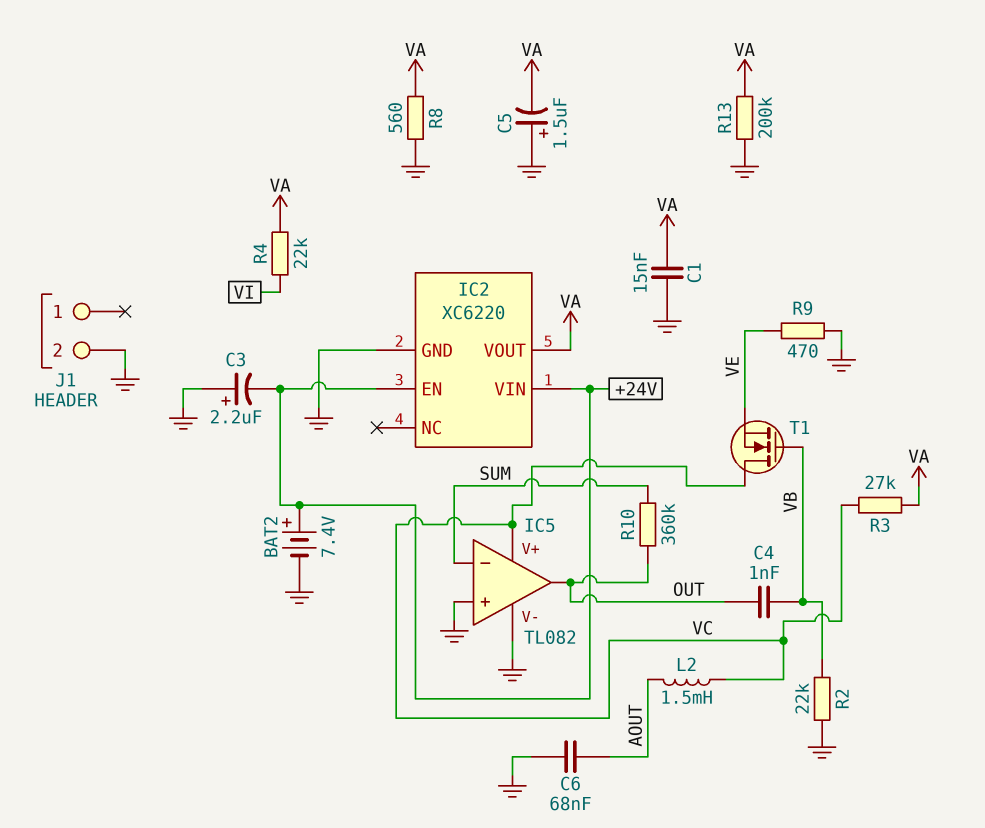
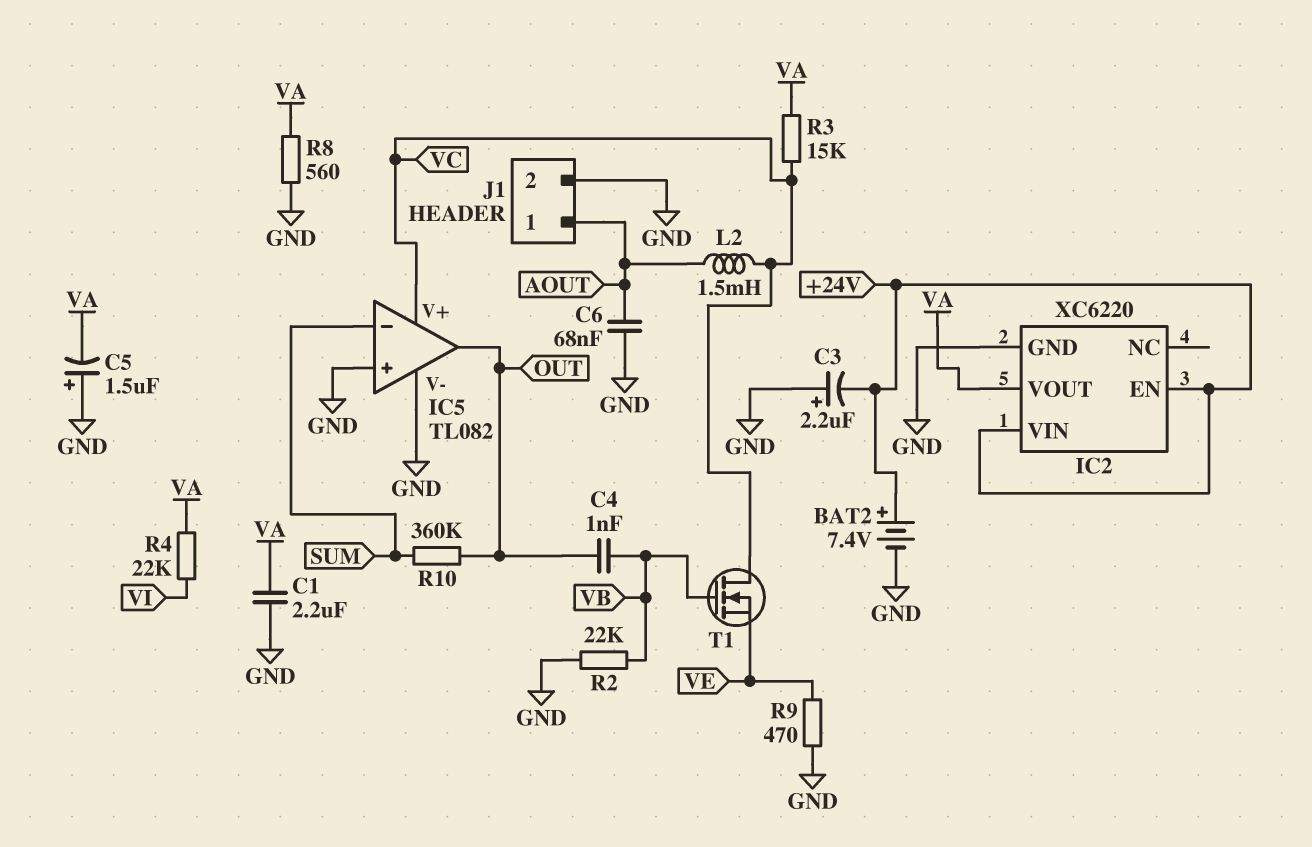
C1: 15nF (GND, VA) -> 2.2uF (GND, VA)
J1 pin 1: none -> AOUT
R3: 27k (VA, VC) -> 15k (VA, VC)
R13: 200k (GND, VA) -> none

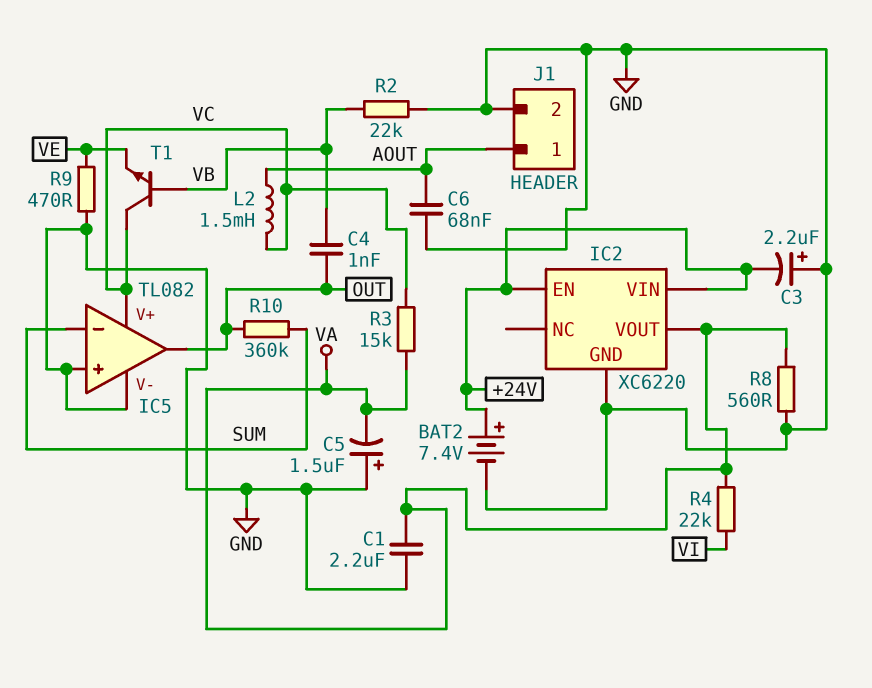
T1: NMOS (G VB, D VC, S VE) -> NPN (B VB, C VC, E VE)

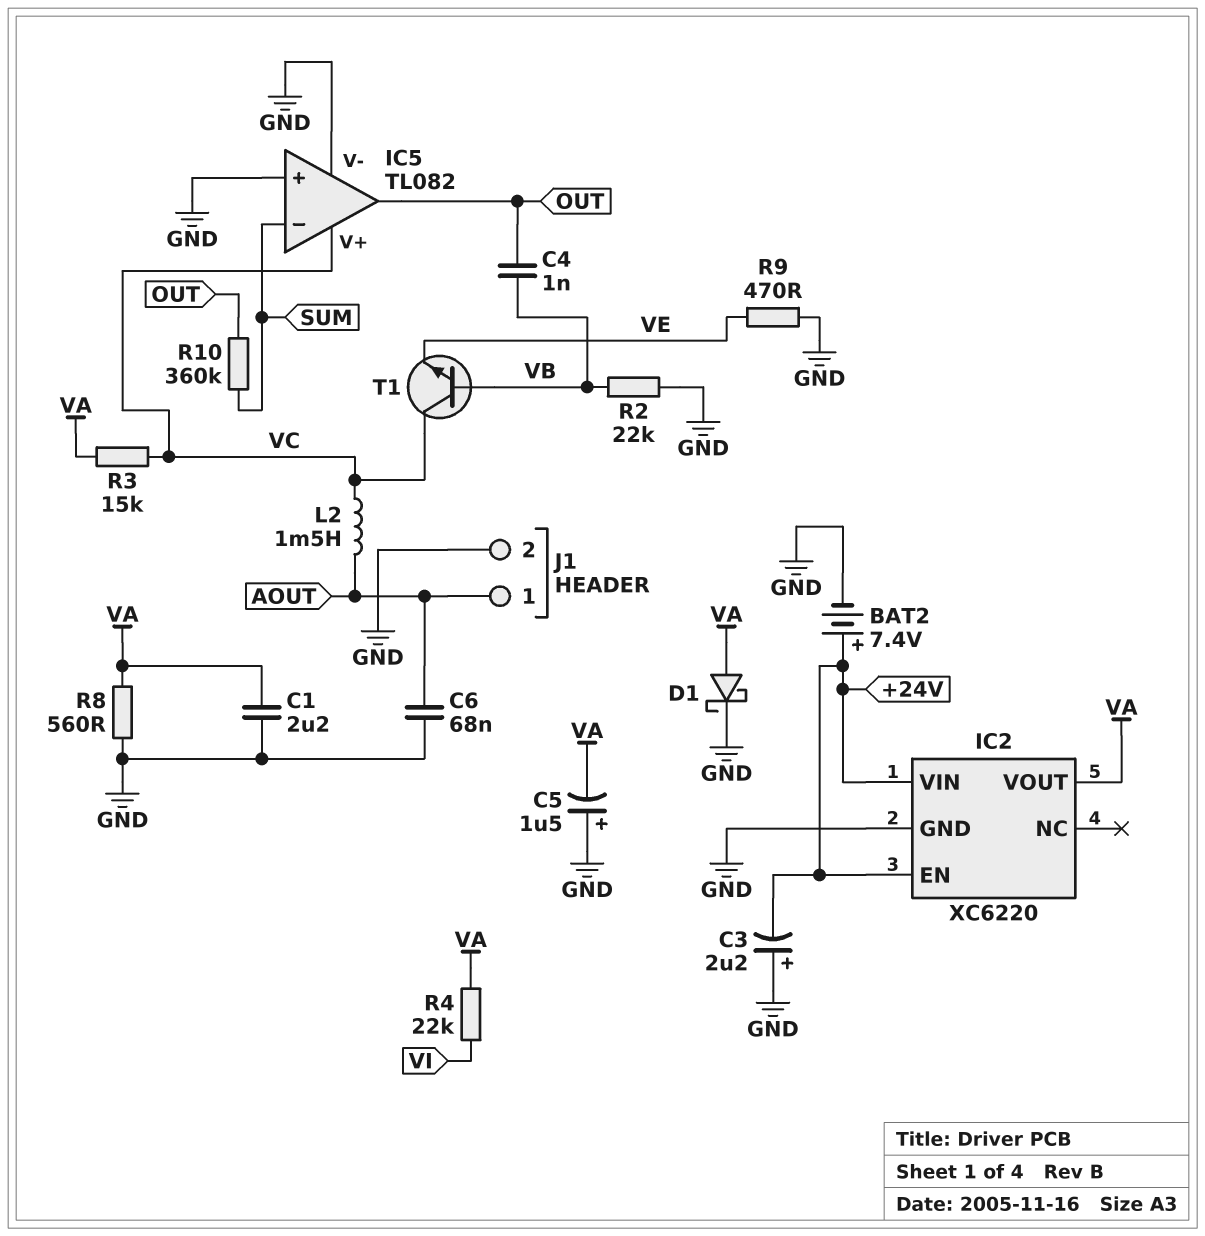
D1: none -> schottky (A VA, K GND)

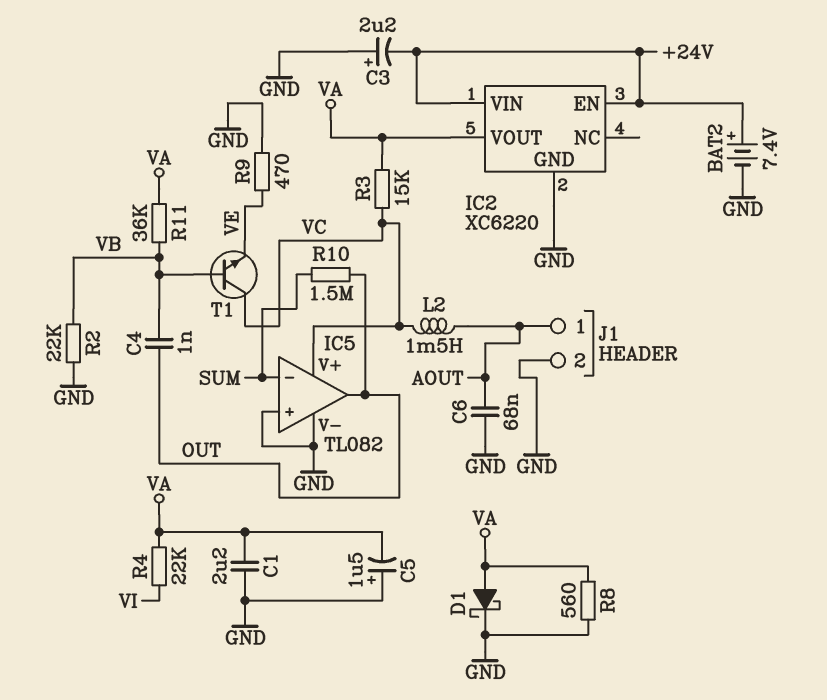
R10: 360k (OUT, SUM) -> 1.5M (OUT, SUM)
R11: none -> 36k (VA, VB)

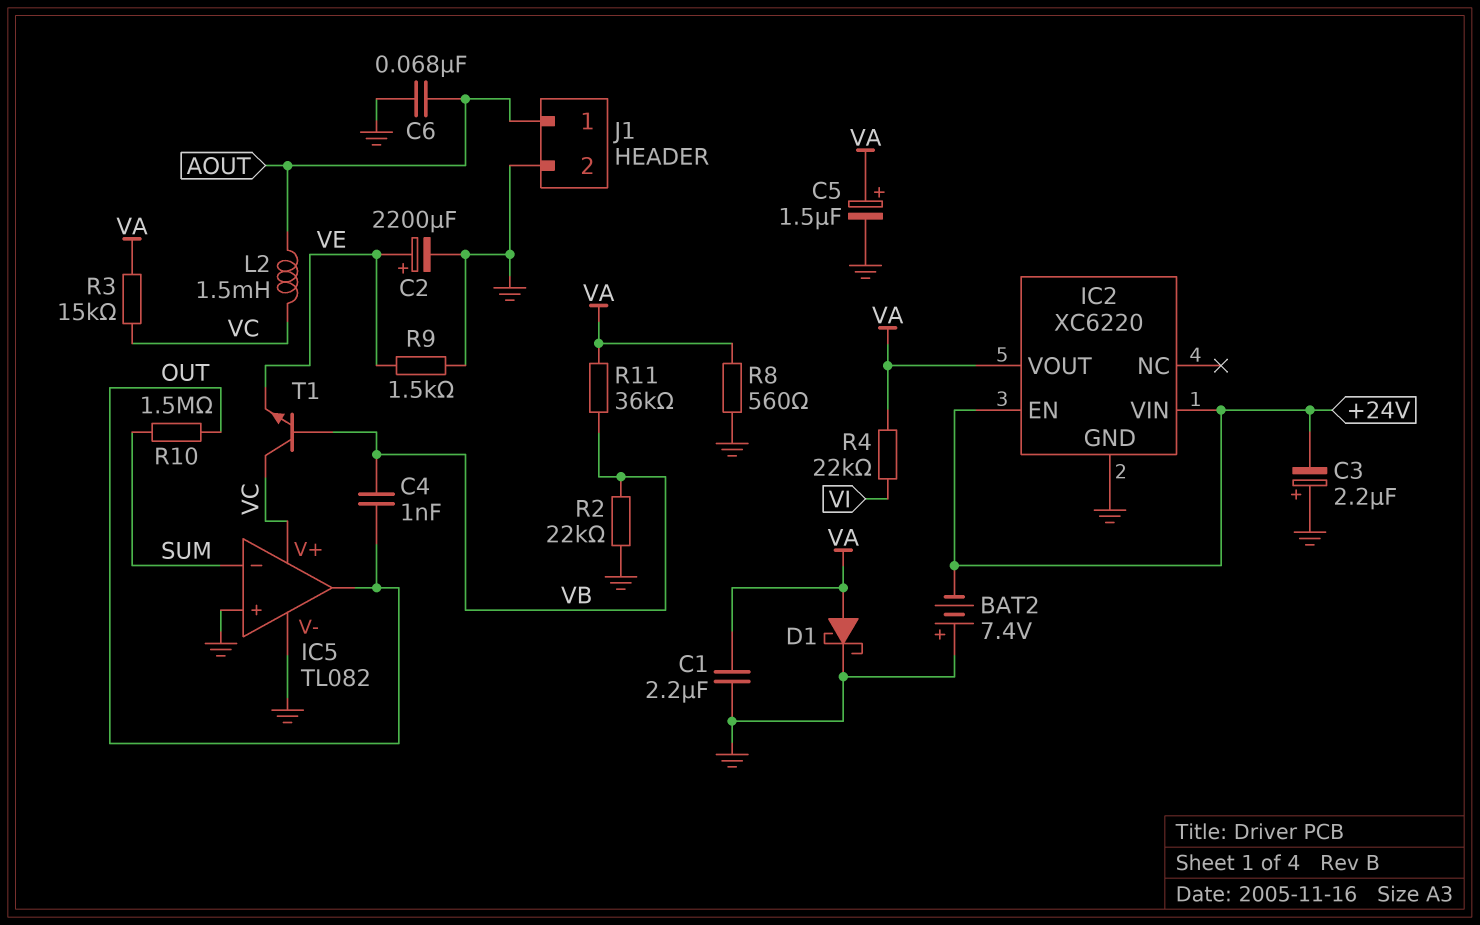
BAT2: 7.4V (plus +24V, minus GND) -> 7.4V (plus GND, minus +24V)
C2: none -> 2200uF (plus VE, minus GND)
C5: 1.5uF (plus GND, minus VA) -> 1.5uF (plus VA, minus GND)
R9: 470 (GND, VE) -> 1.5k (GND, VE)

